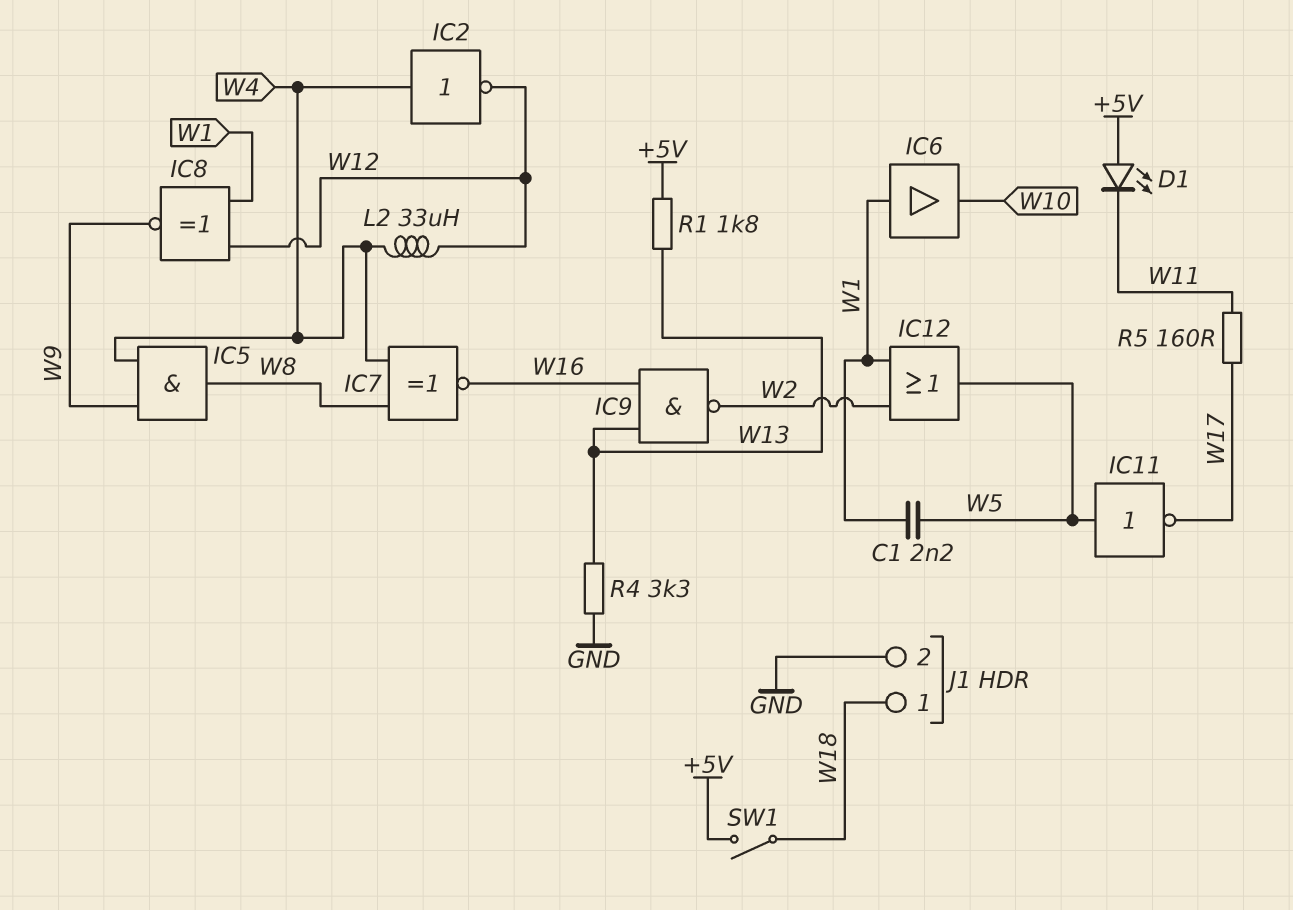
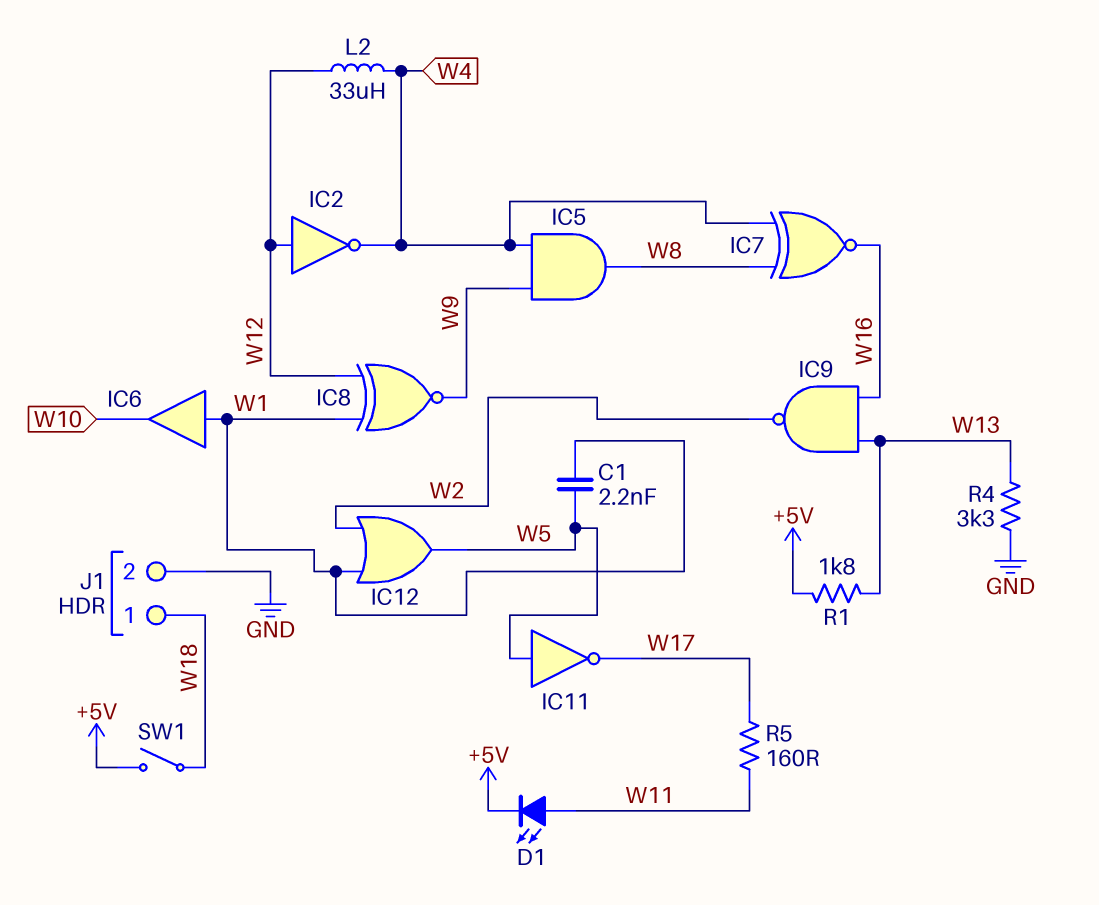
D1: LED (A +5V, K W11) -> LED (A W11, K +5V)
IC2: NOT (in W4, out W12) -> NOT (in W12, out W4)

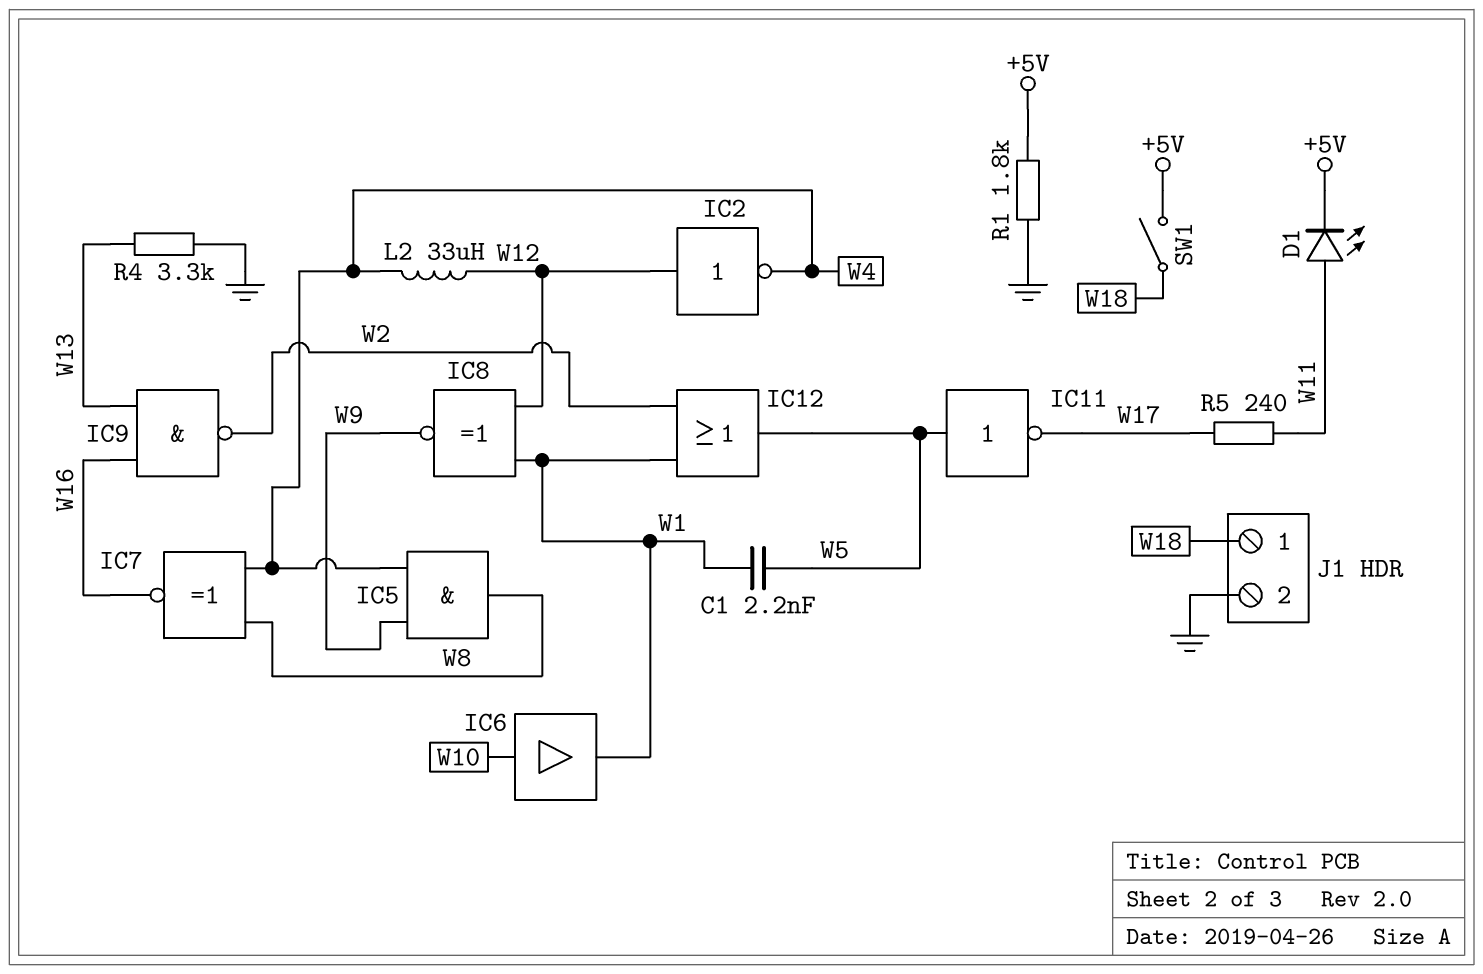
IC6: buffer (in W1, out W10) -> buffer (in W10, out W1)
R1: 1.8k (+5V, W13) -> 1.8k (+5V, GND)
R5: 160 (W11, W17) -> 240 (W11, W17)

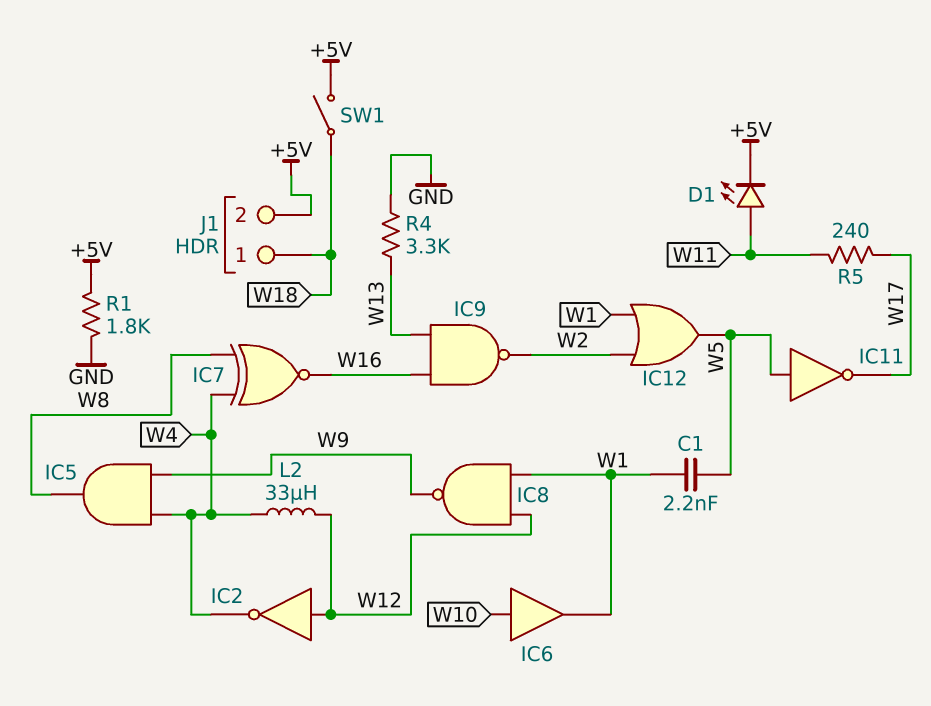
IC8: XNOR (in W1, in W12, out W9) -> NAND (in W1, in W12, out W9)
J1 pin 2: GND -> +5V

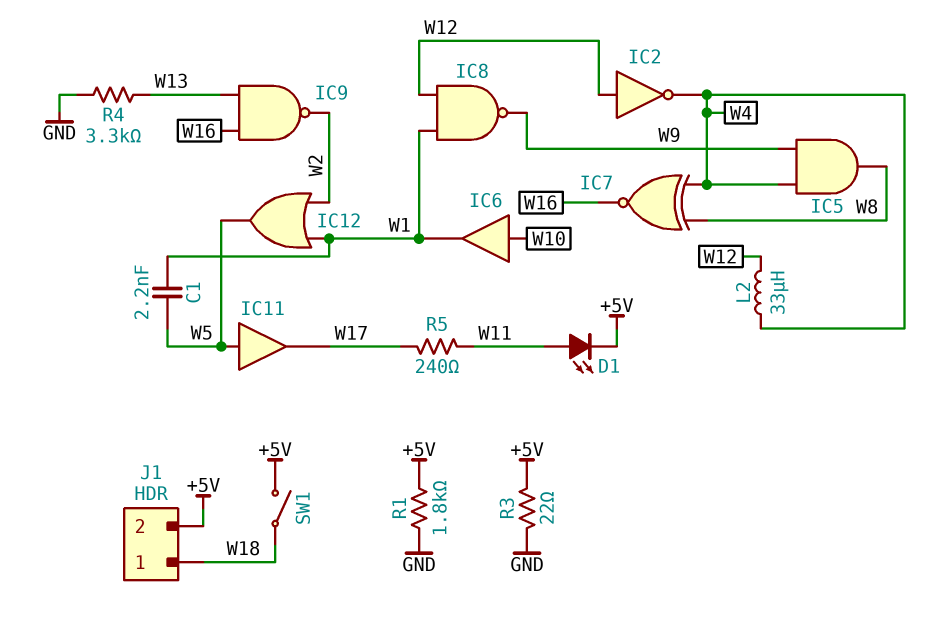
IC11: NOT (in W5, out W17) -> buffer (in W5, out W17)
R3: none -> 22 (+5V, GND)

